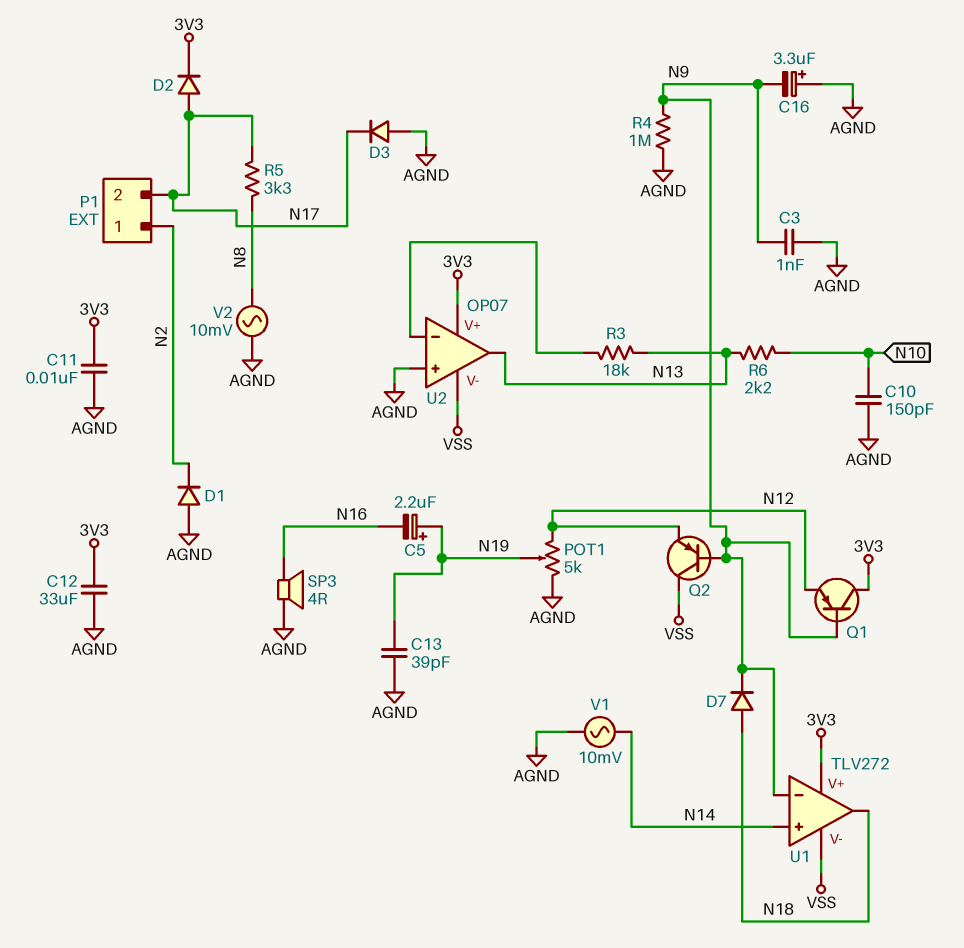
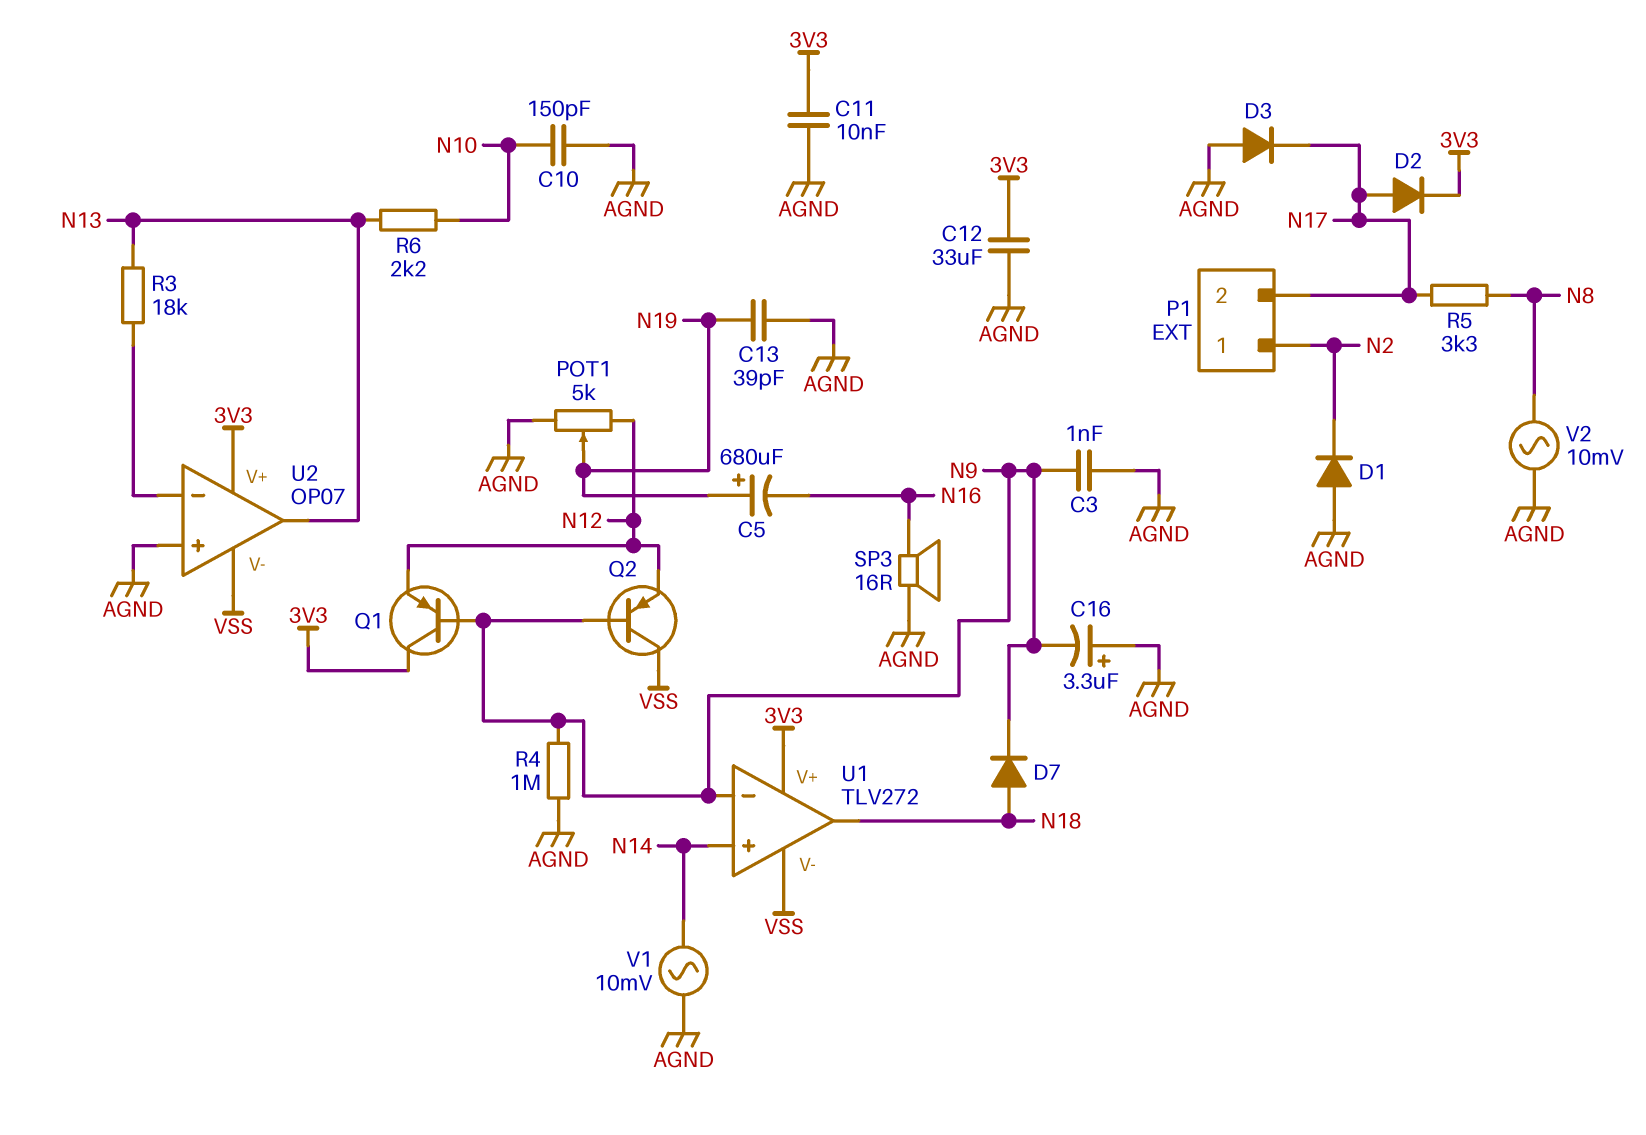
C5: 2.2uF (plus N19, minus N16) -> 680uF (plus N19, minus N16)
SP3: speaker 4R (AGND, N16) -> speaker 16R (AGND, N16)

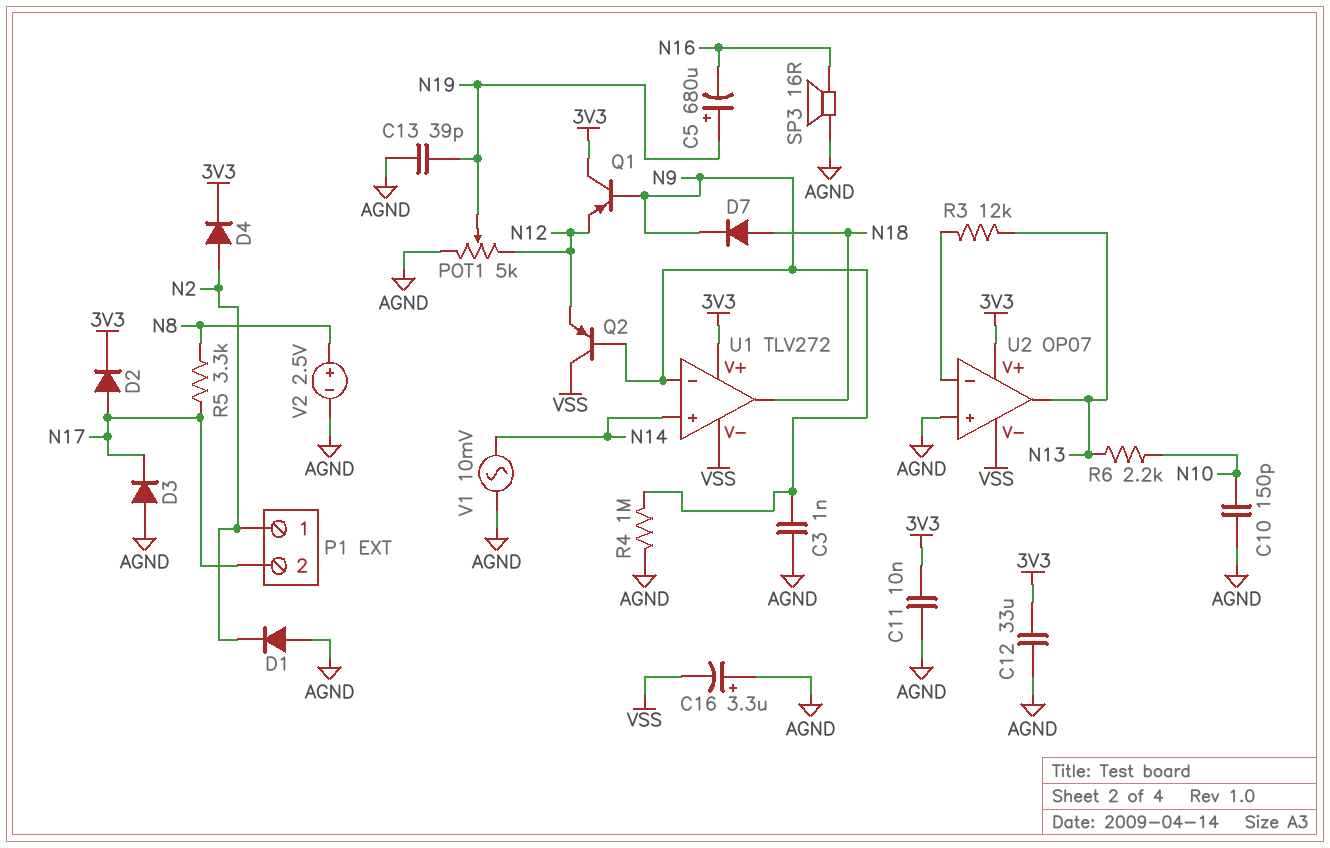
C16: 3.3uF (plus AGND, minus N9) -> 3.3uF (plus AGND, minus VSS)
D4: none -> diode (A N2, K 3V3)
R3: 18k (N13, U2/in-) -> 12k (N13, U2/in-)
V2: AC 10mV (AGND, N8) -> 2.5V (plus N8, minus AGND)

